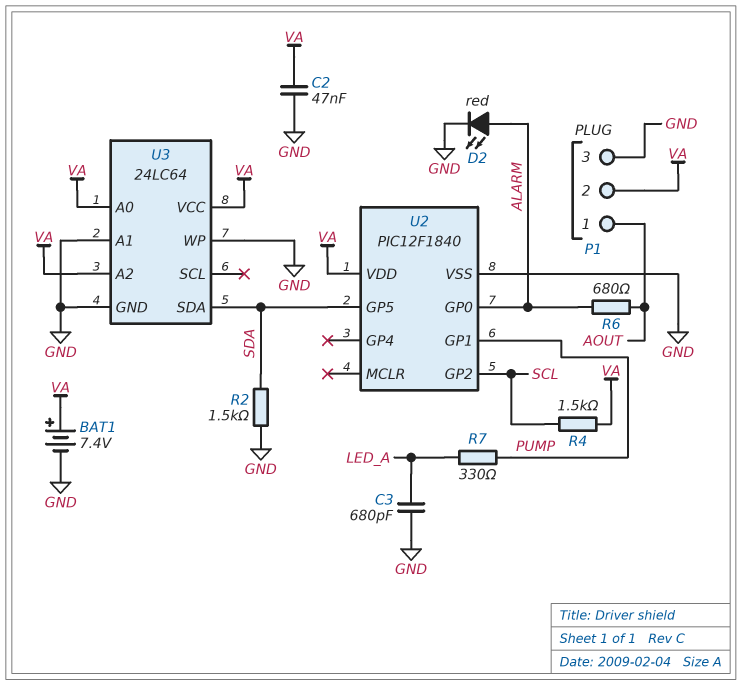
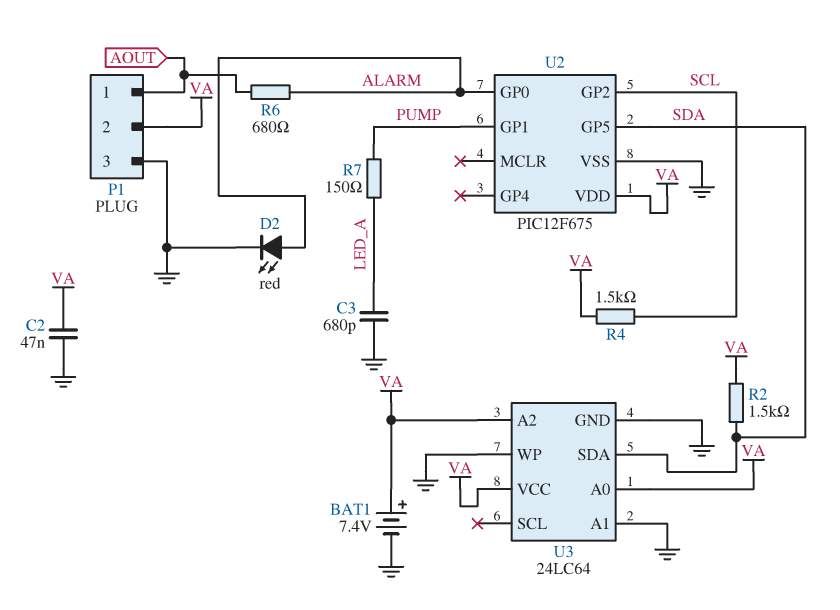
R2: 1.5k (GND, SDA) -> 1.5k (SDA, VA)
R7: 330 (LED_A, PUMP) -> 150 (LED_A, PUMP)
U2: PIC12F1840 -> PIC12F675

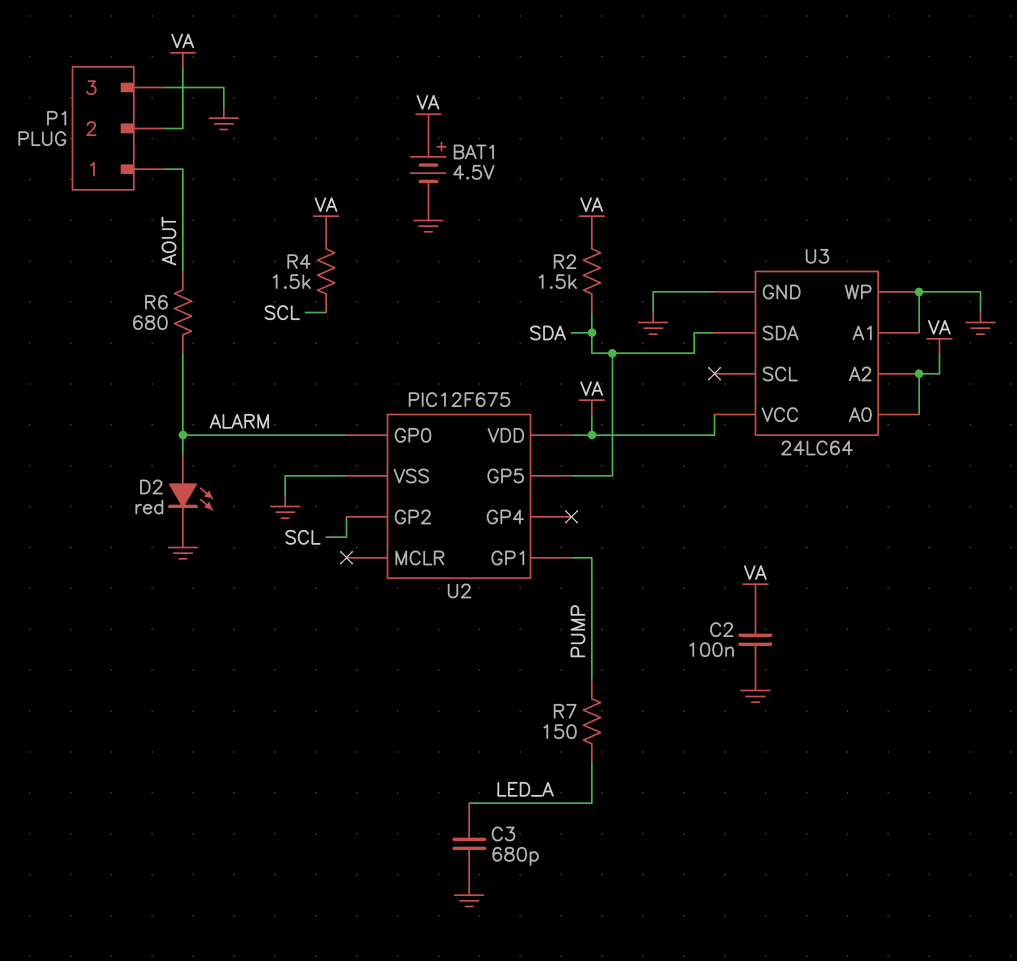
BAT1: 7.4V (plus VA, minus GND) -> 4.5V (plus VA, minus GND)
C2: 47nF (GND, VA) -> 100nF (GND, VA)

